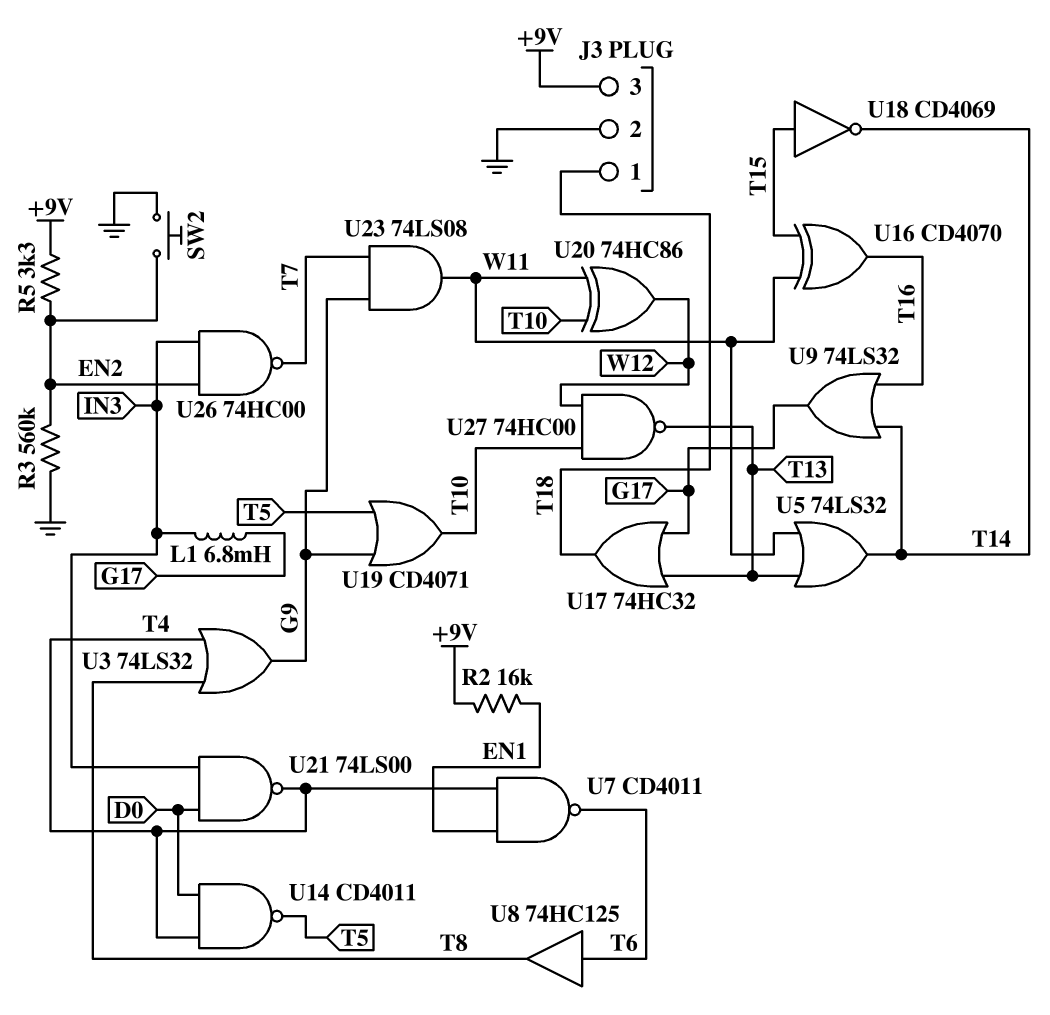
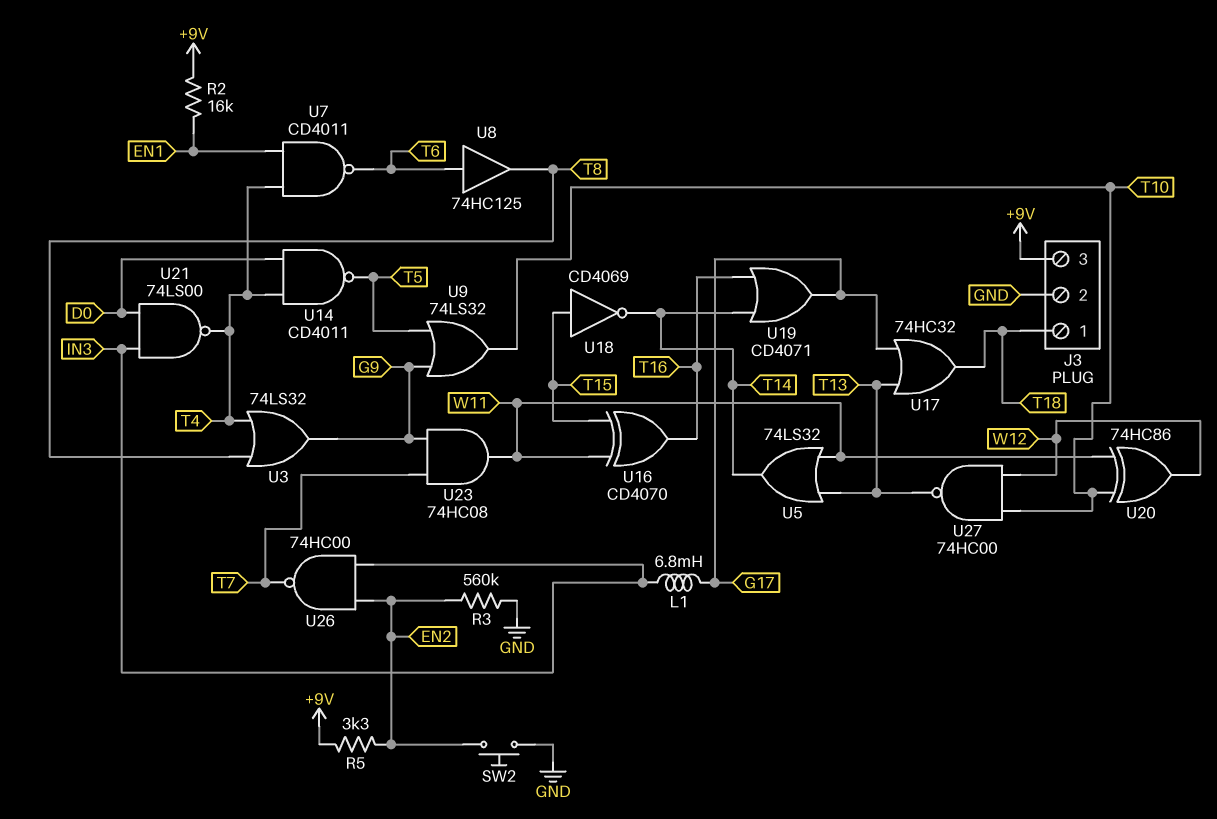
U9: OR 74LS32 (in T14, in T16, out G17) -> OR 74LS32 (in G9, in T5, out T10)
U19: OR CD4071 (in G9, in T5, out T10) -> OR CD4071 (in T14, in T16, out G17)
U23: AND 74LS08 (in G9, in T7, out W11) -> AND 74HC08 (in G9, in T7, out W11)

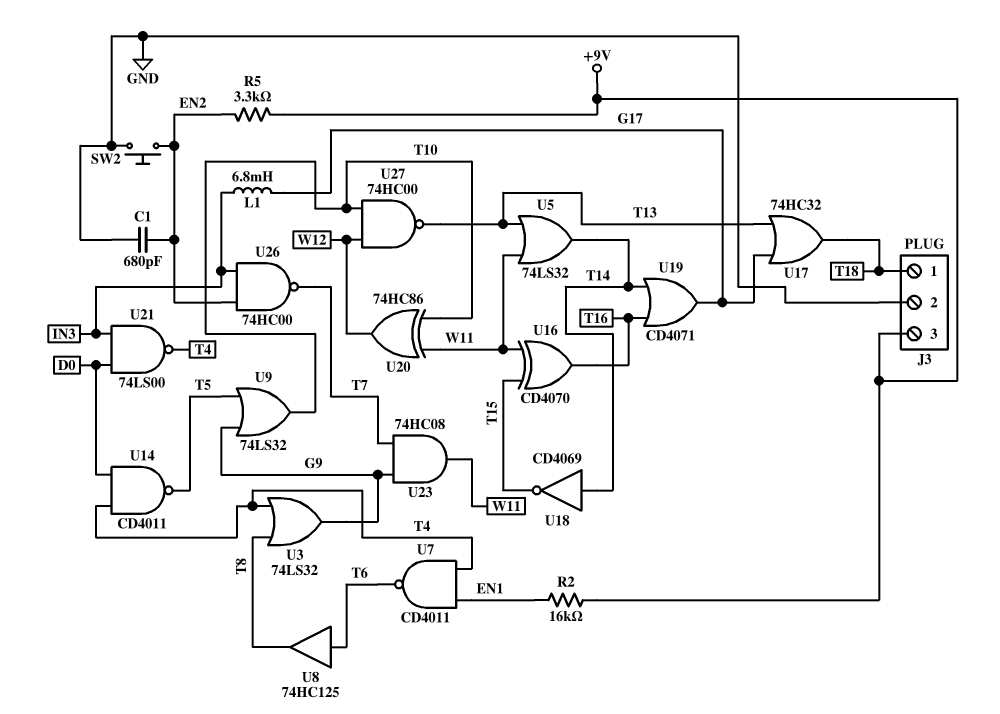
C1: none -> 680pF (EN2, GND)
R3: 560k (EN2, GND) -> none
U18: NOT CD4069 (in T15, out T14) -> NOT CD4069 (in T14, out T15)

